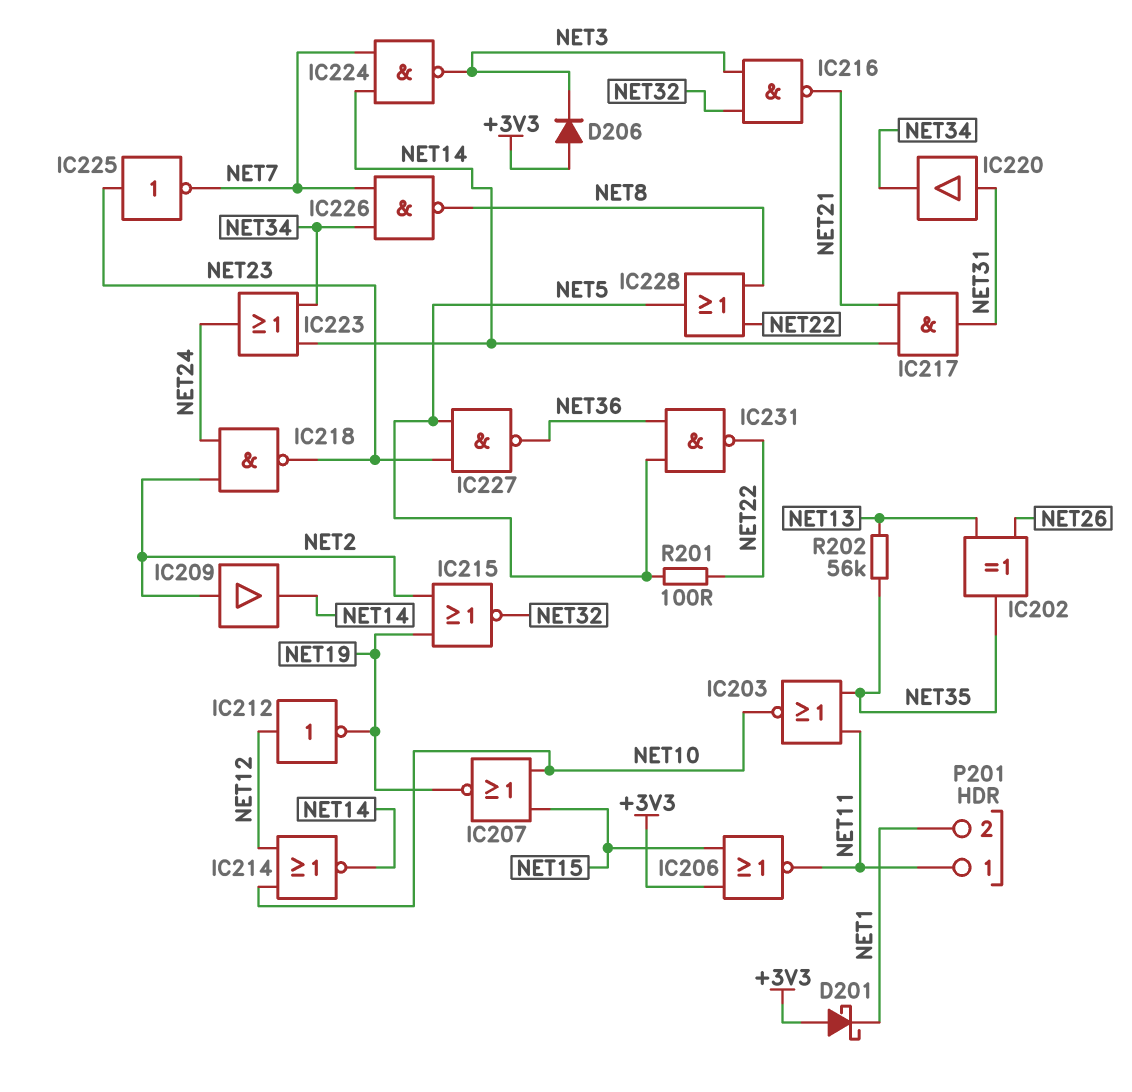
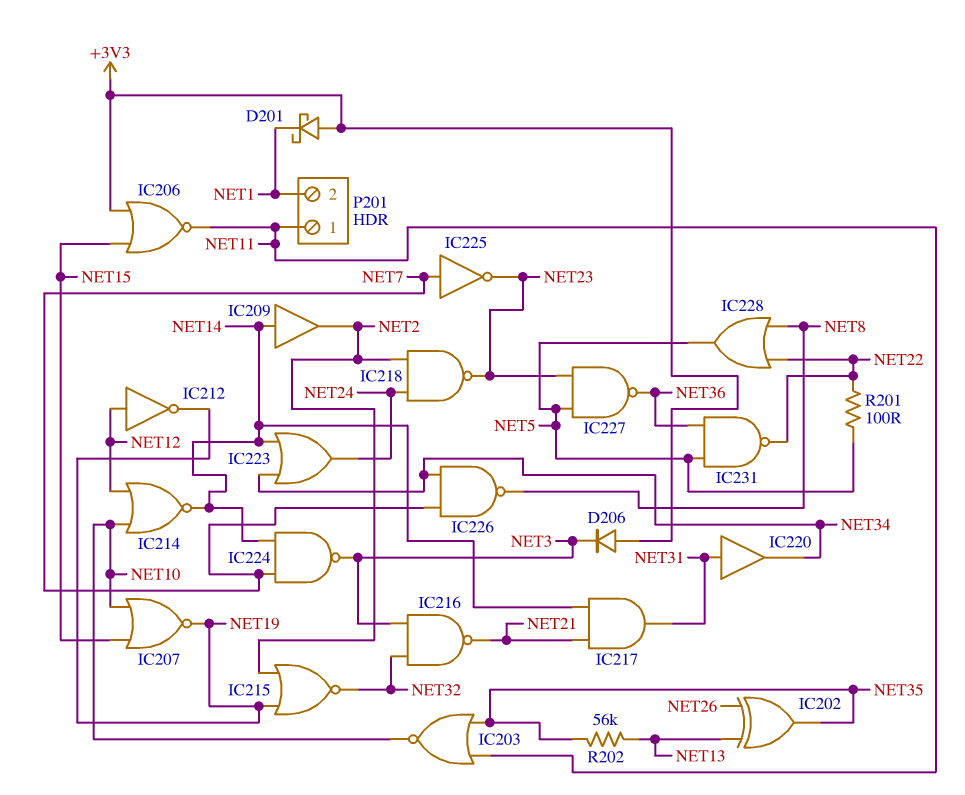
IC209: buffer (in NET2, out NET14) -> buffer (in NET14, out NET2)
IC225: NOT (in NET23, out NET7) -> NOT (in NET7, out NET23)

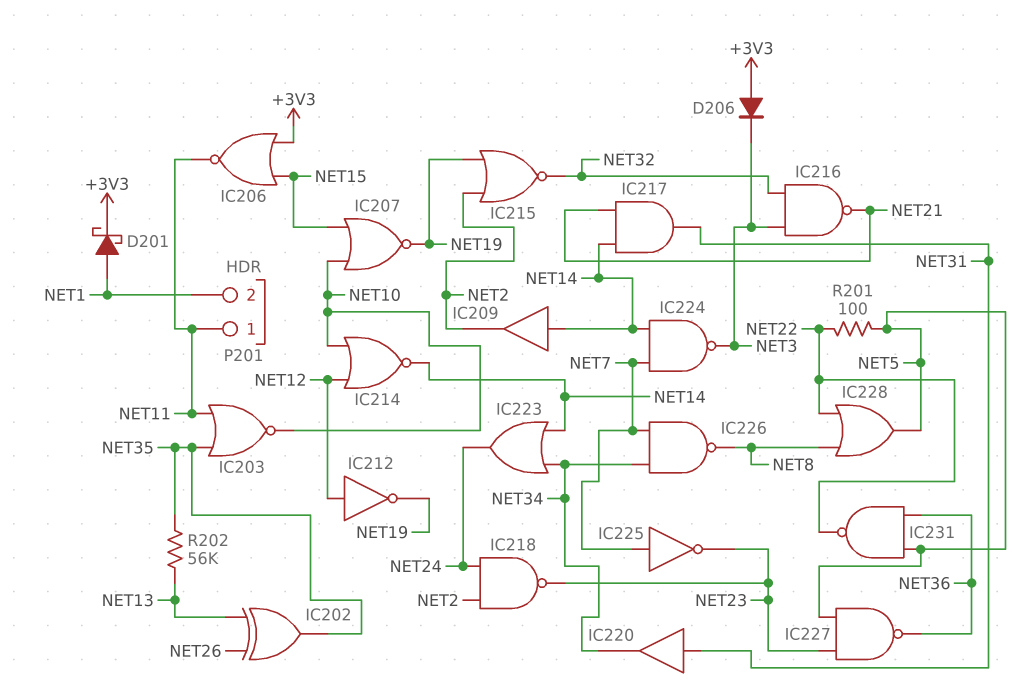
D201: schottky (A +3V3, K NET1) -> schottky (A NET1, K +3V3)

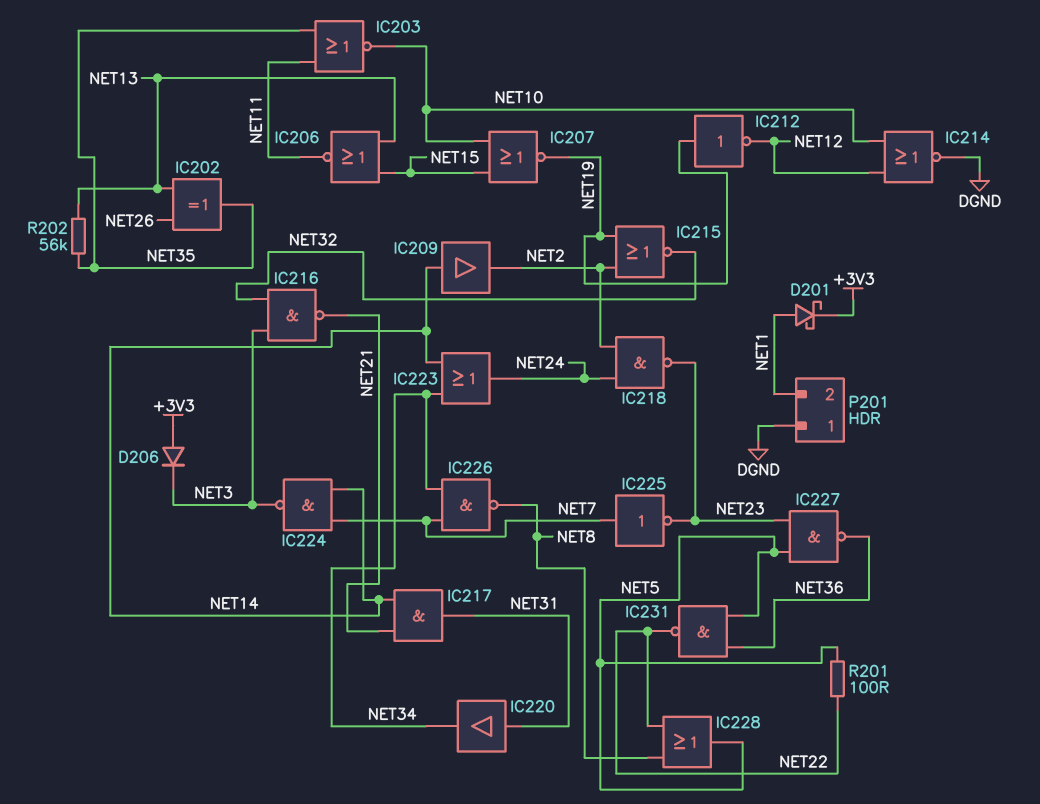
IC206: NOR (in +3V3, in NET15, out NET11) -> NOR (in NET13, in NET15, out NET11)
IC212: NOT (in NET12, out NET19) -> NOT (in NET19, out NET12)
IC214: NOR (in NET10, in NET12, out NET14) -> NOR (in NET10, in NET12, out DGND)
P201 pin 1: NET11 -> DGND

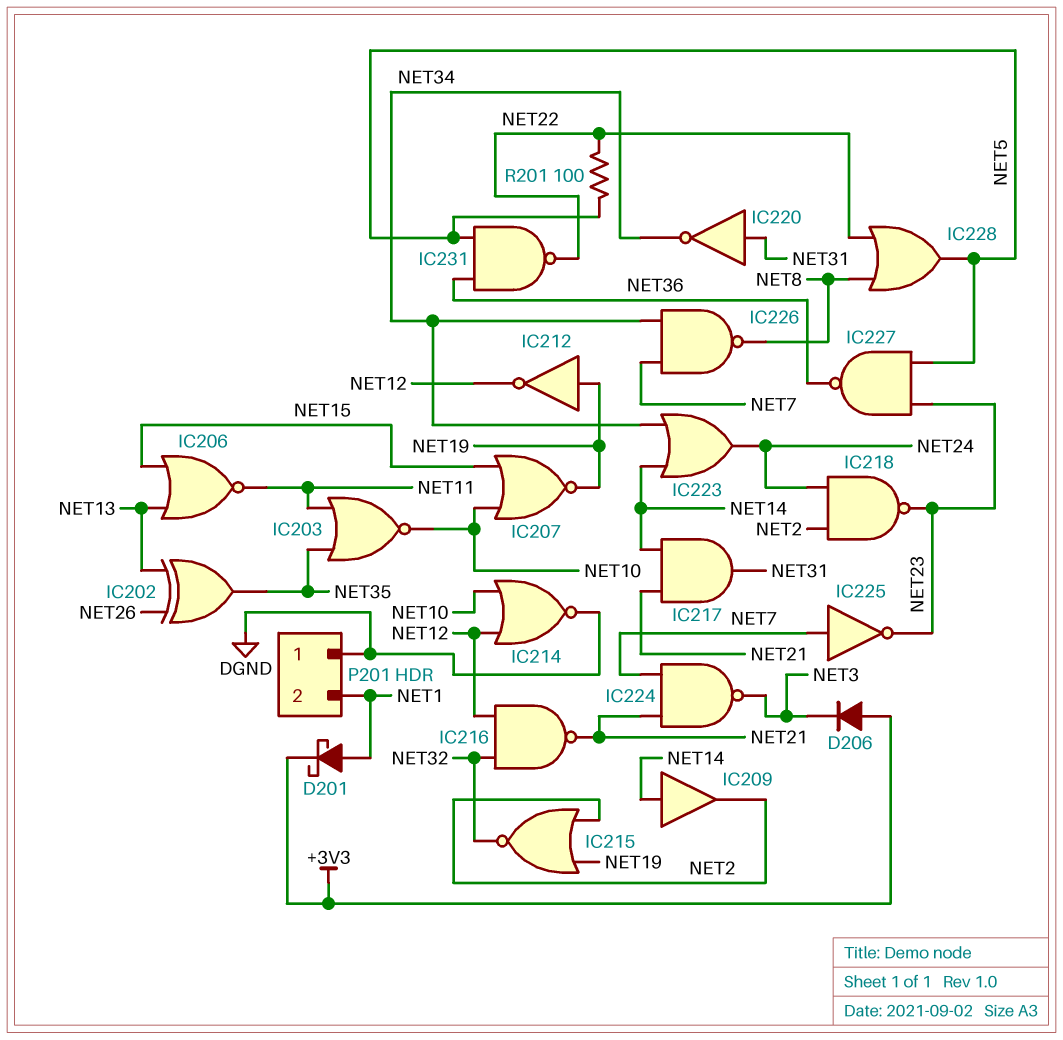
IC216: NAND (in NET3, in NET32, out NET21) -> NAND (in NET12, in NET32, out NET21)
IC220: buffer (in NET31, out NET34) -> NOT (in NET31, out NET34)
IC224: NAND (in NET7, in NET14, out NET3) -> NAND (in NET7, in NET21, out NET3)
R202: 56k (NET13, NET35) -> none

